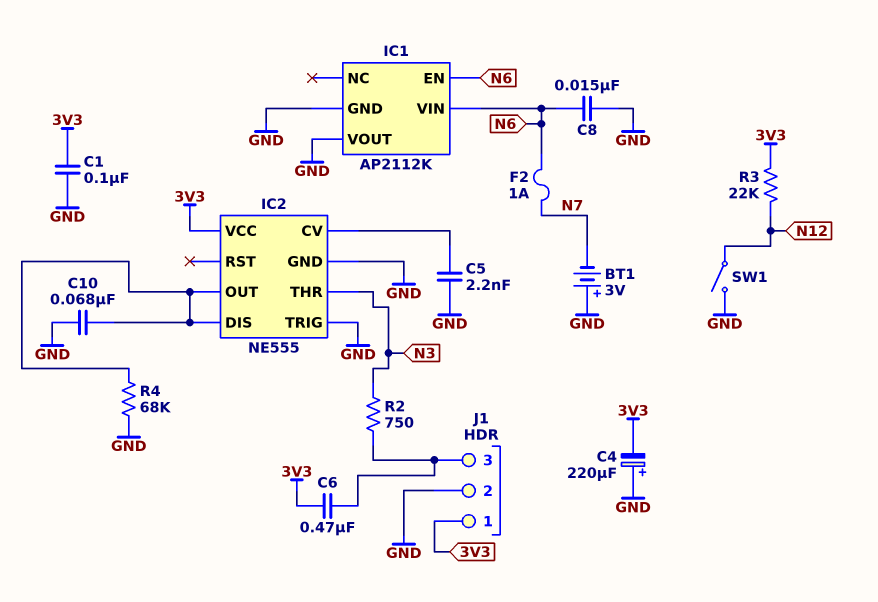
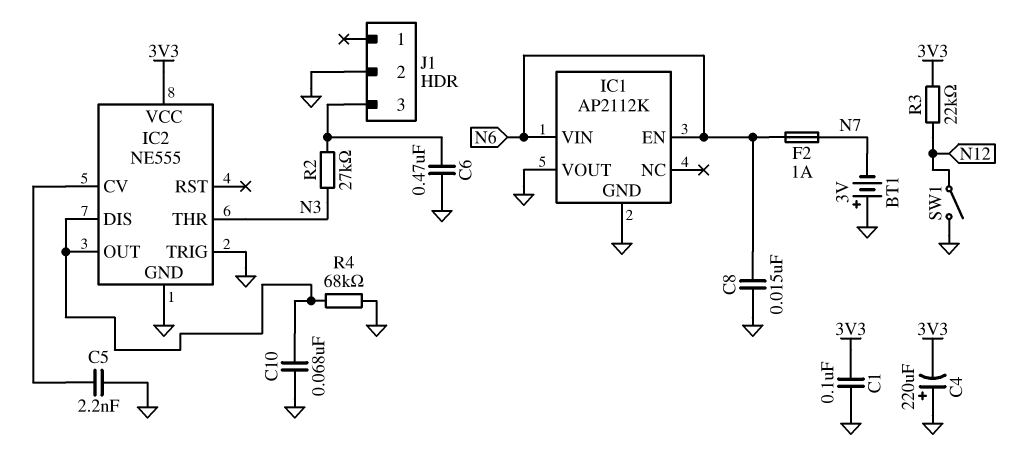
C6: 470nF (3V3, J1/3) -> 470nF (GND, J1/3)
J1 pin 1: 3V3 -> none
R2: 750 (J1/3, N3) -> 27k (J1/3, N3)

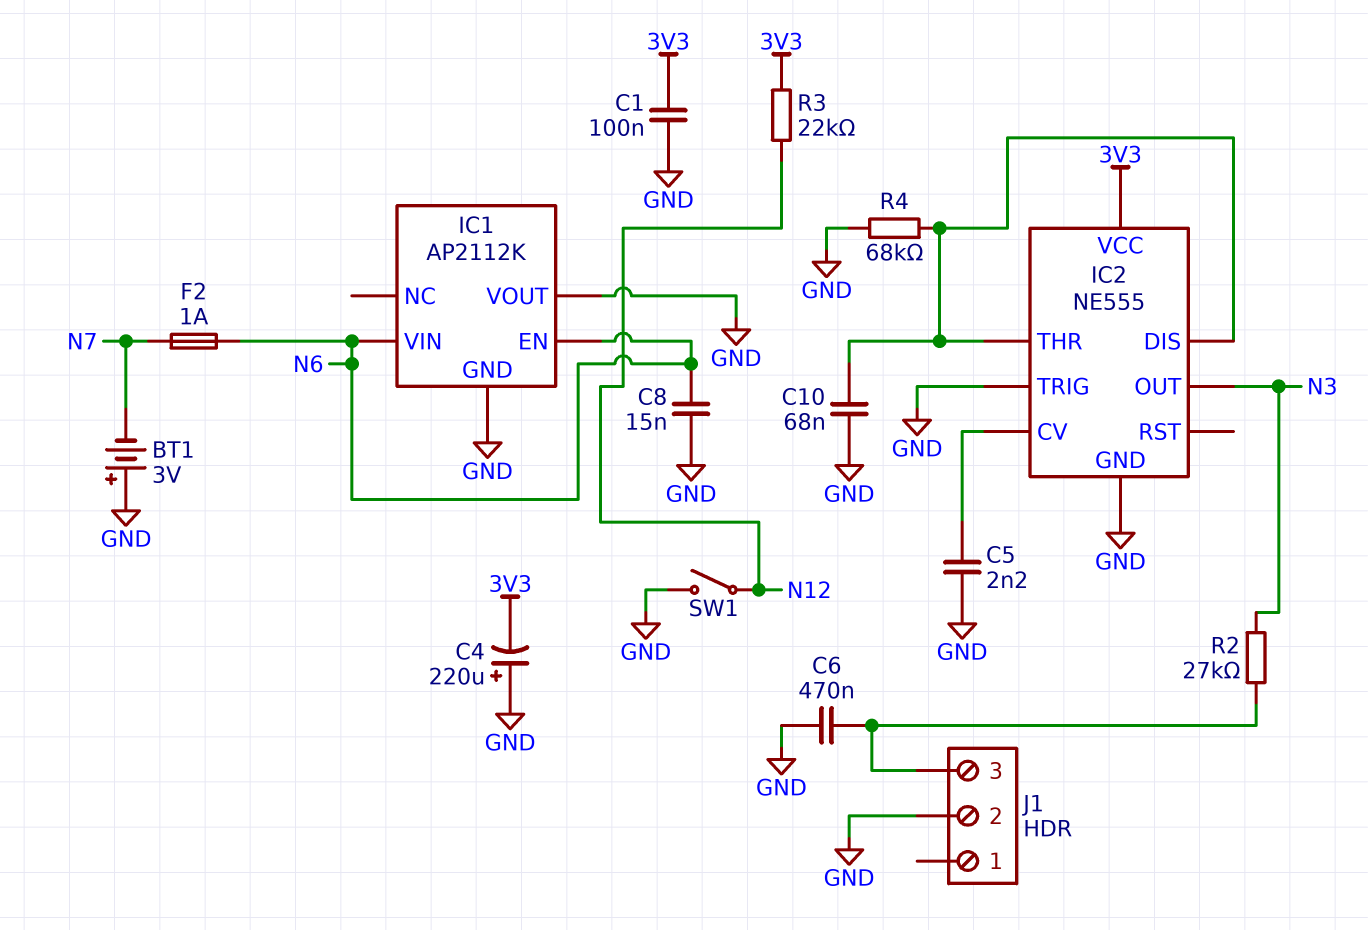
IC2 pin OUT: IC2/DIS -> N3
IC2 pin THR: N3 -> IC2/DIS

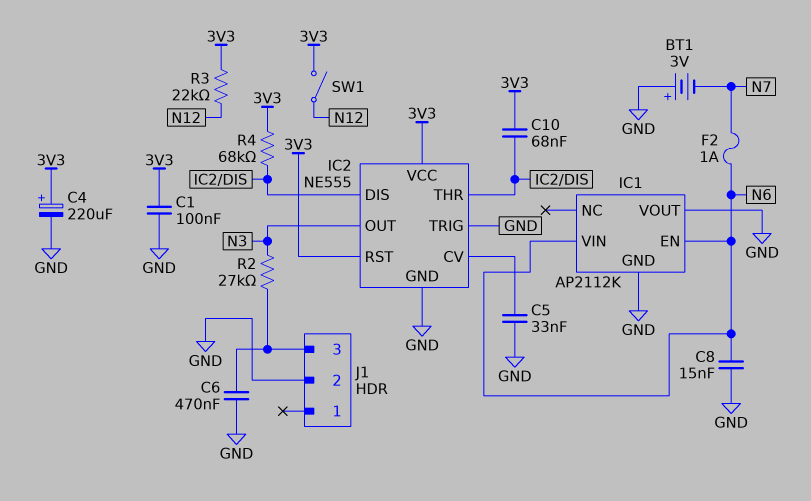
C4: 220uF (plus GND, minus 3V3) -> 220uF (plus 3V3, minus GND)
C5: 2.2nF (GND, IC2/CV) -> 33nF (GND, IC2/CV)
C10: 68nF (GND, IC2/DIS) -> 68nF (3V3, IC2/DIS)
IC2 pin RST: none -> 3V3
R4: 68k (GND, IC2/DIS) -> 68k (3V3, IC2/DIS)
SW1: switch (GND, N12) -> switch (3V3, N12)

